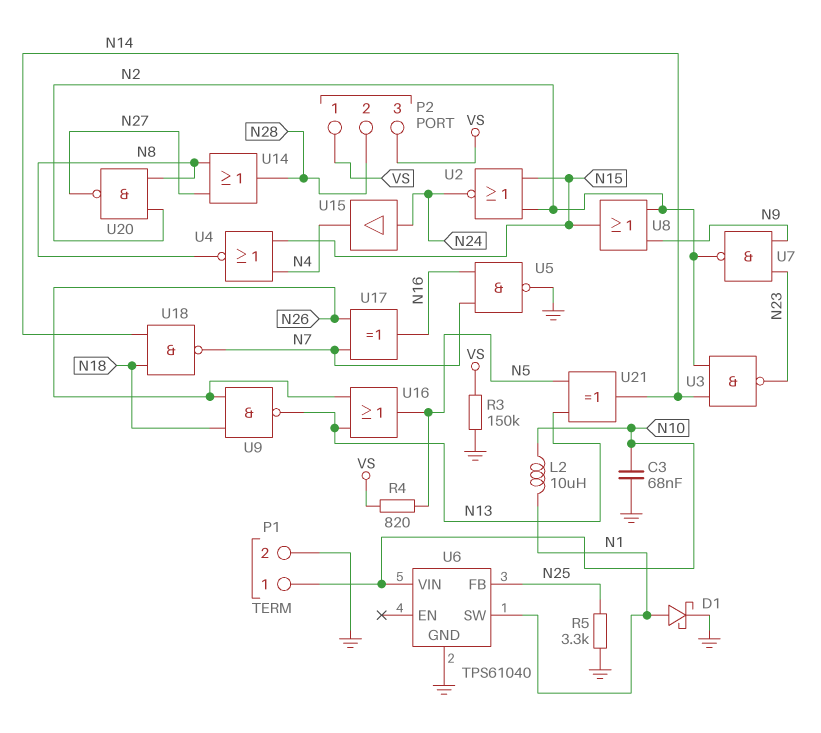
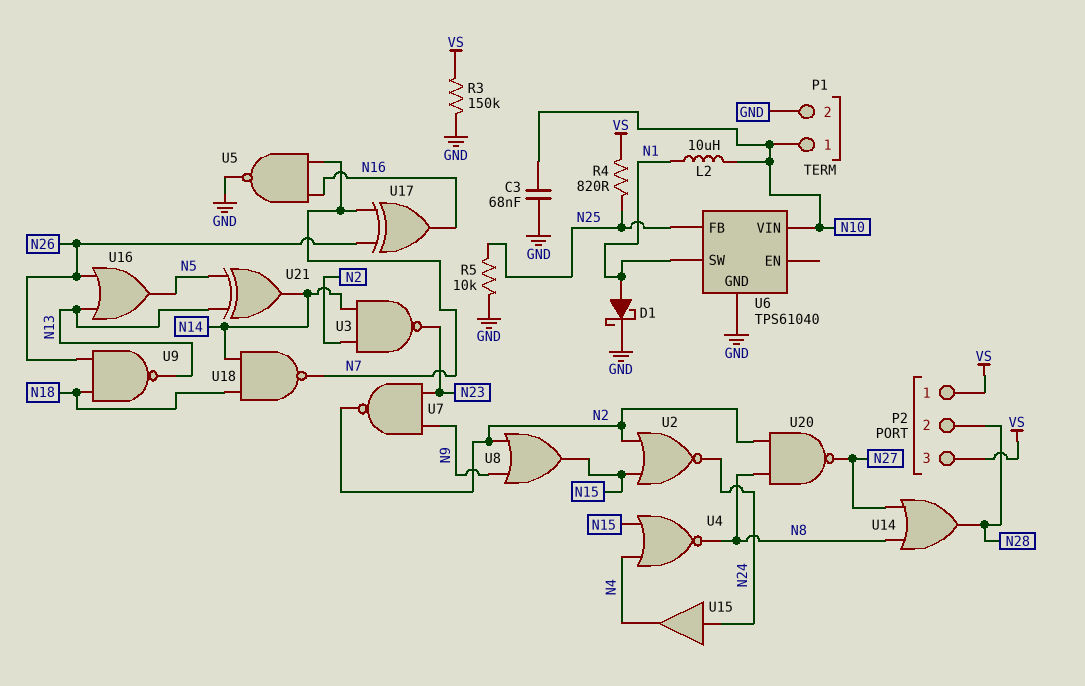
R4: 820 (N5, VS) -> 820 (N25, VS)
R5: 3.3k (GND, N25) -> 10k (GND, N25)

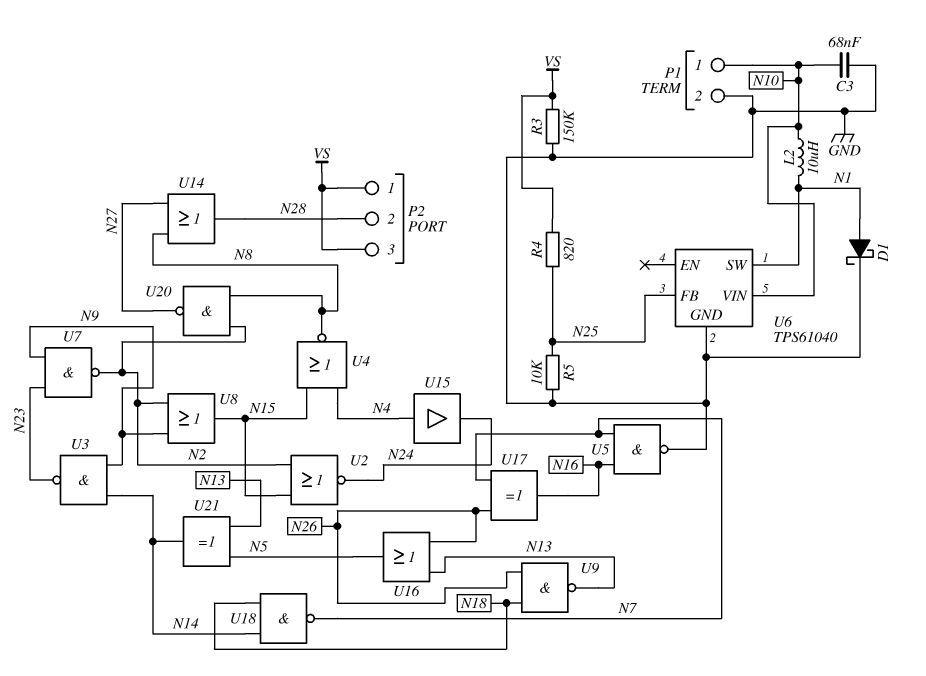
U3: NAND (in N2, in N14, out N23) -> NAND (in N9, in N14, out N23)
U15: buffer (in N24, out N4) -> buffer (in N4, out N24)

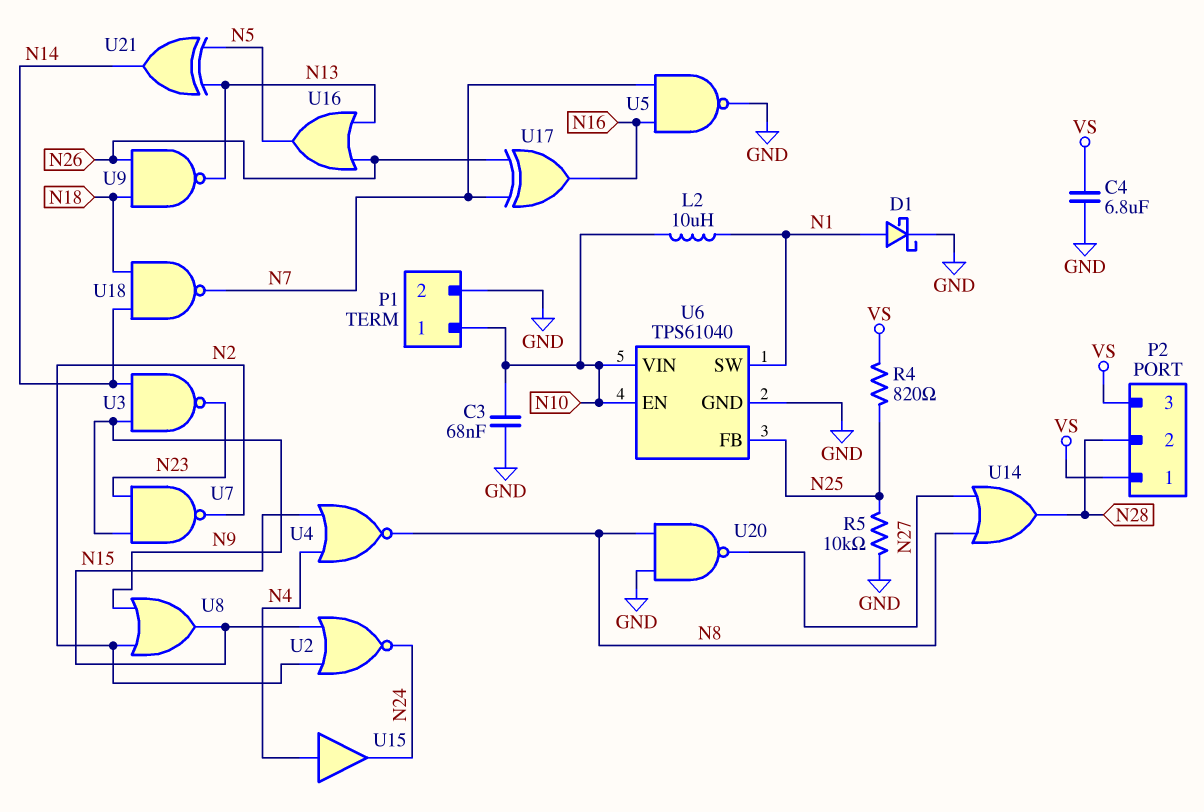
C4: none -> 6.8uF (GND, VS)
R3: 150k (GND, VS) -> none
U6 pin EN: none -> N10
U20: NAND (in N2, in N8, out N27) -> NAND (in GND, in N8, out N27)

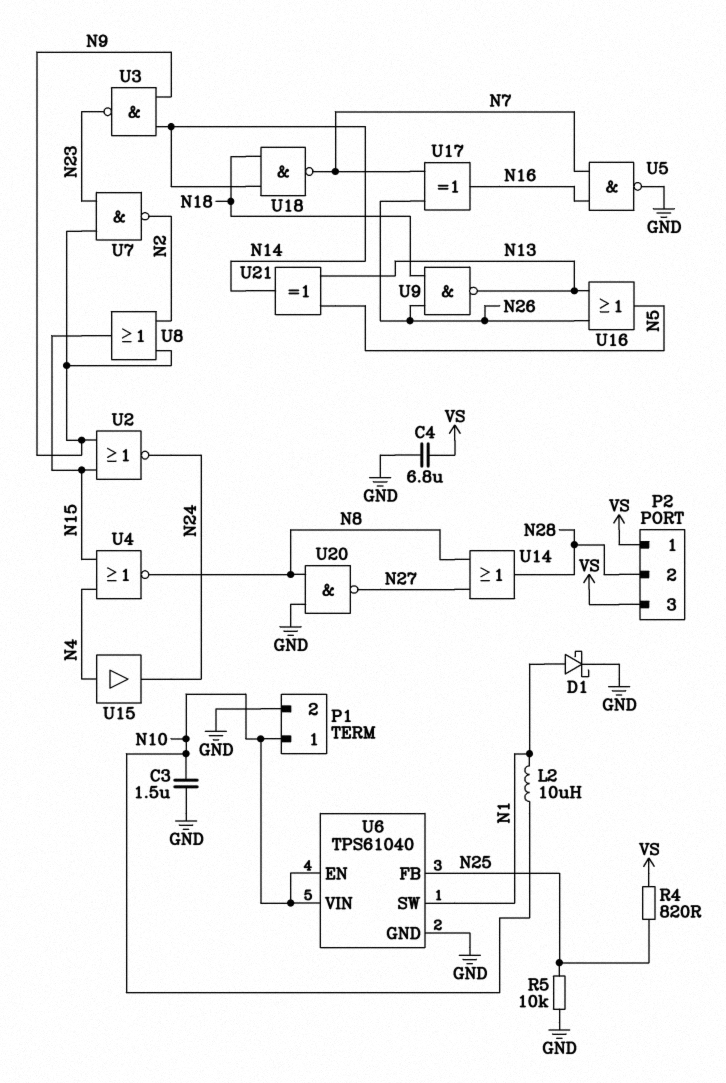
C3: 68nF (GND, N10) -> 1.5uF (GND, N10)
U2: NOR (in N2, in N15, out N24) -> NOR (in N9, in N15, out N24)

